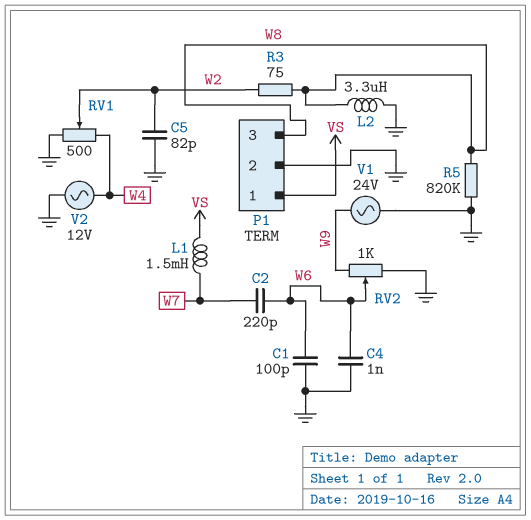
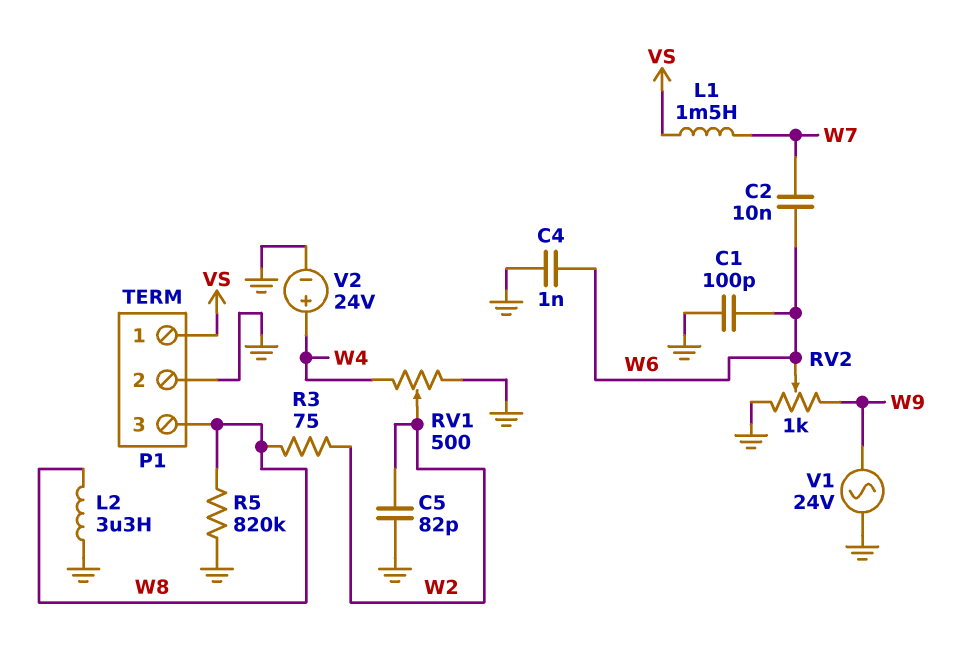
C2: 220pF (W6, W7) -> 10nF (W6, W7)
V2: AC 12V (GND, W4) -> 24V (plus W4, minus GND)

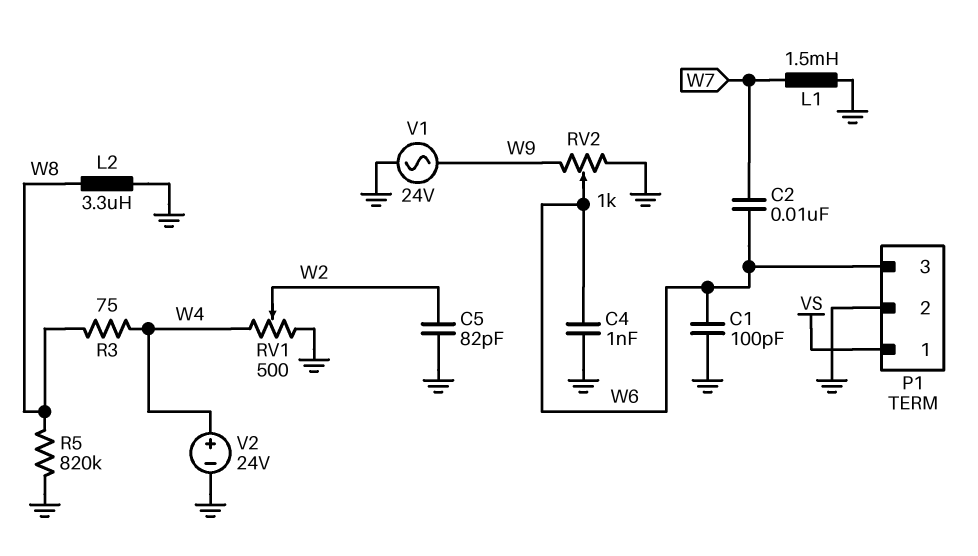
L1: 1.5mH (VS, W7) -> 1.5mH (GND, W7)
P1 pin 3: W8 -> W6
R3: 75 (W2, W8) -> 75 (W4, W8)

